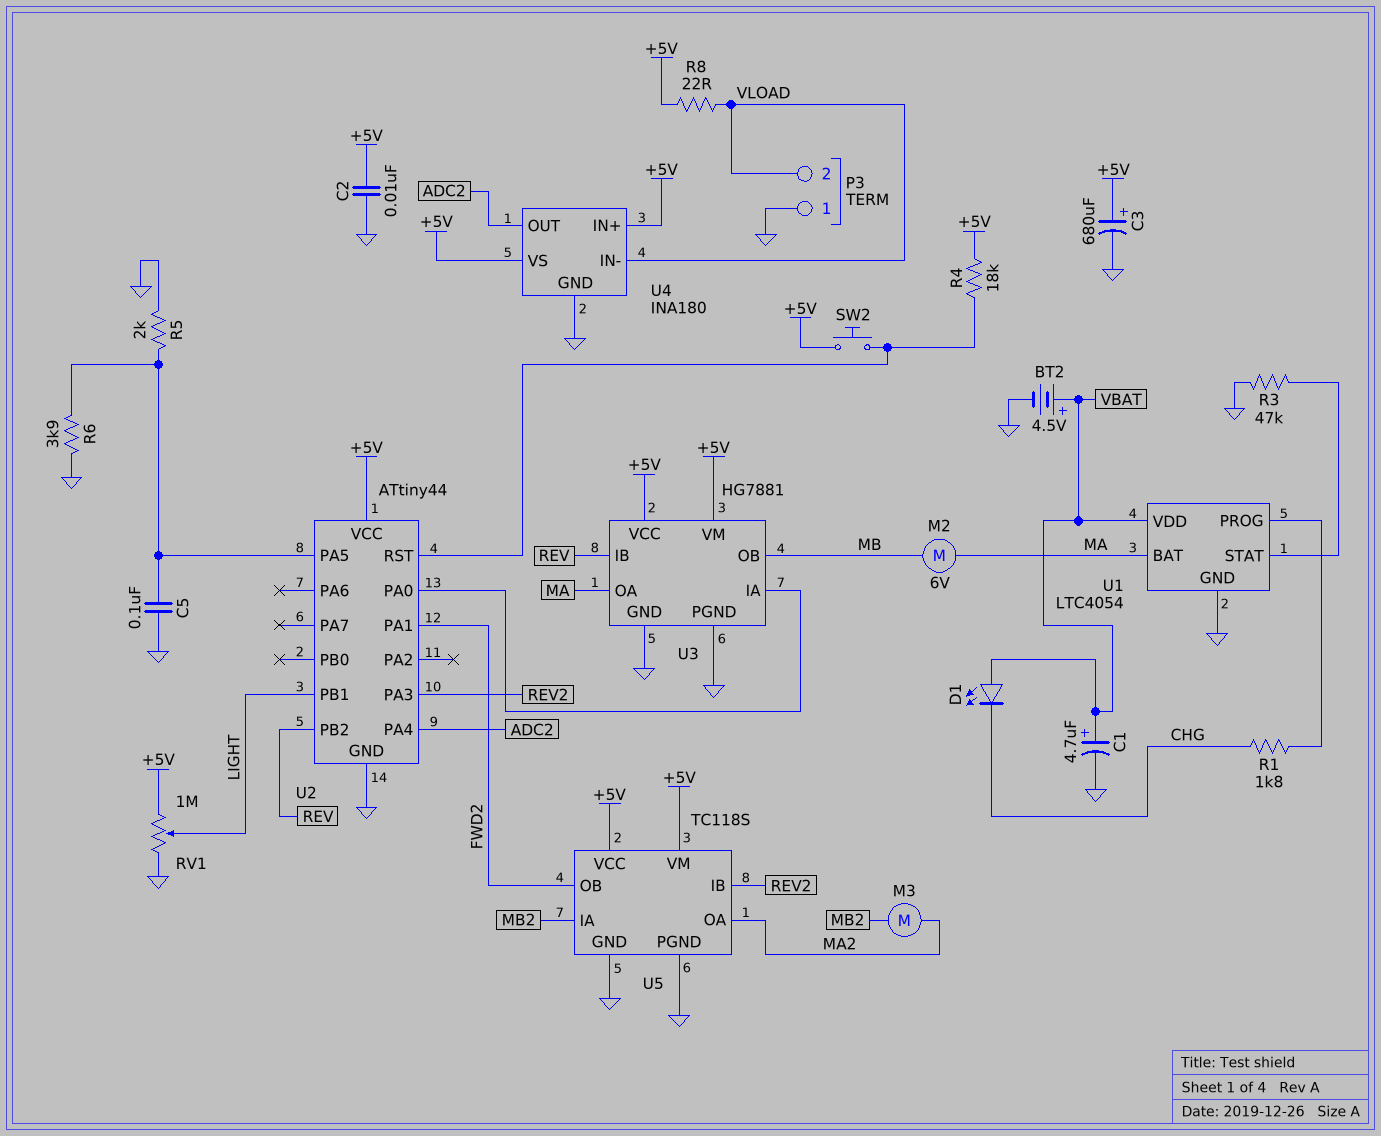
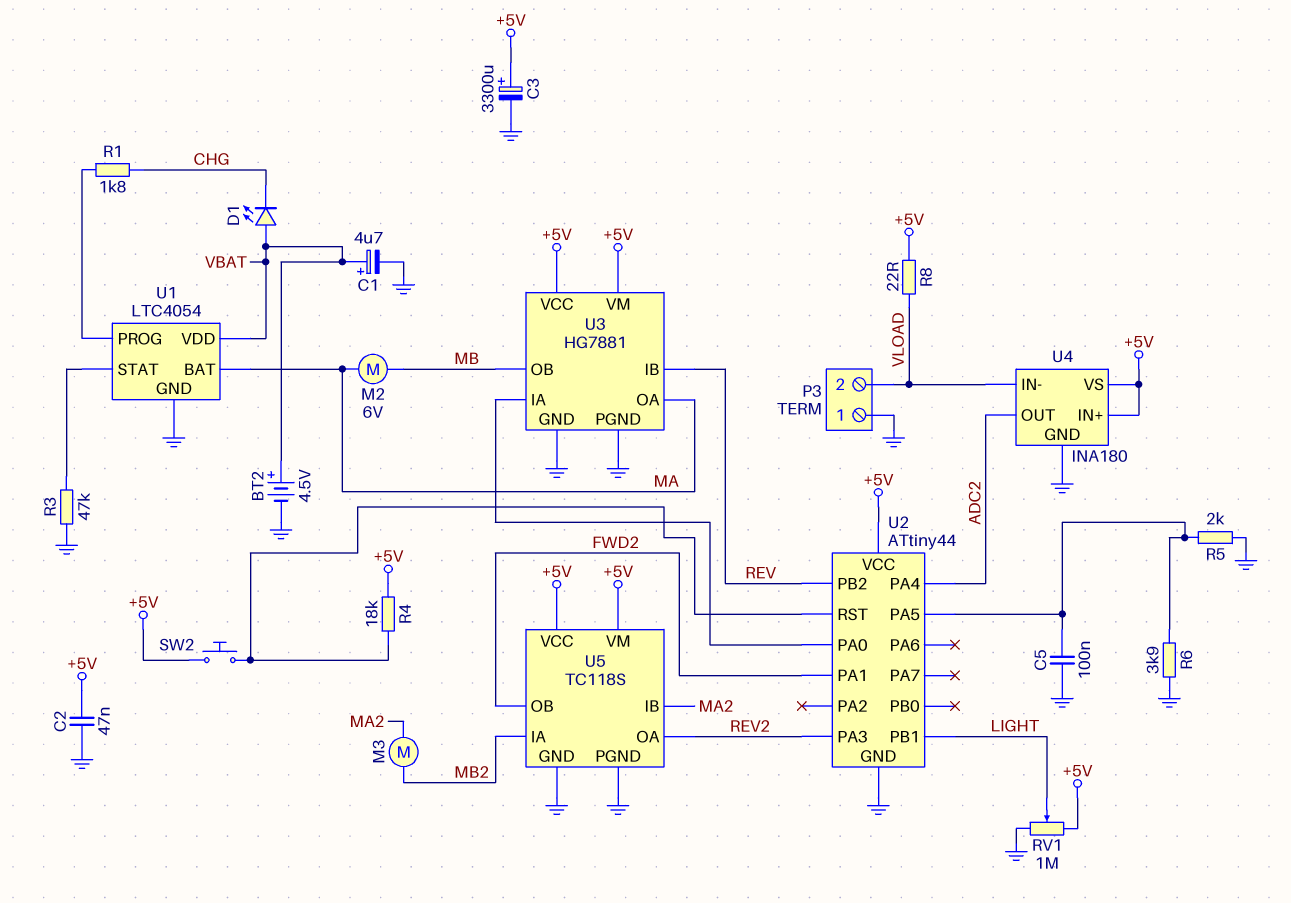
C2: 10nF (+5V, GND) -> 47nF (+5V, GND)
C3: 680uF (plus +5V, minus GND) -> 3300uF (plus +5V, minus GND)
U5 pin IB: REV2 -> MA2
U5 pin OA: MA2 -> REV2

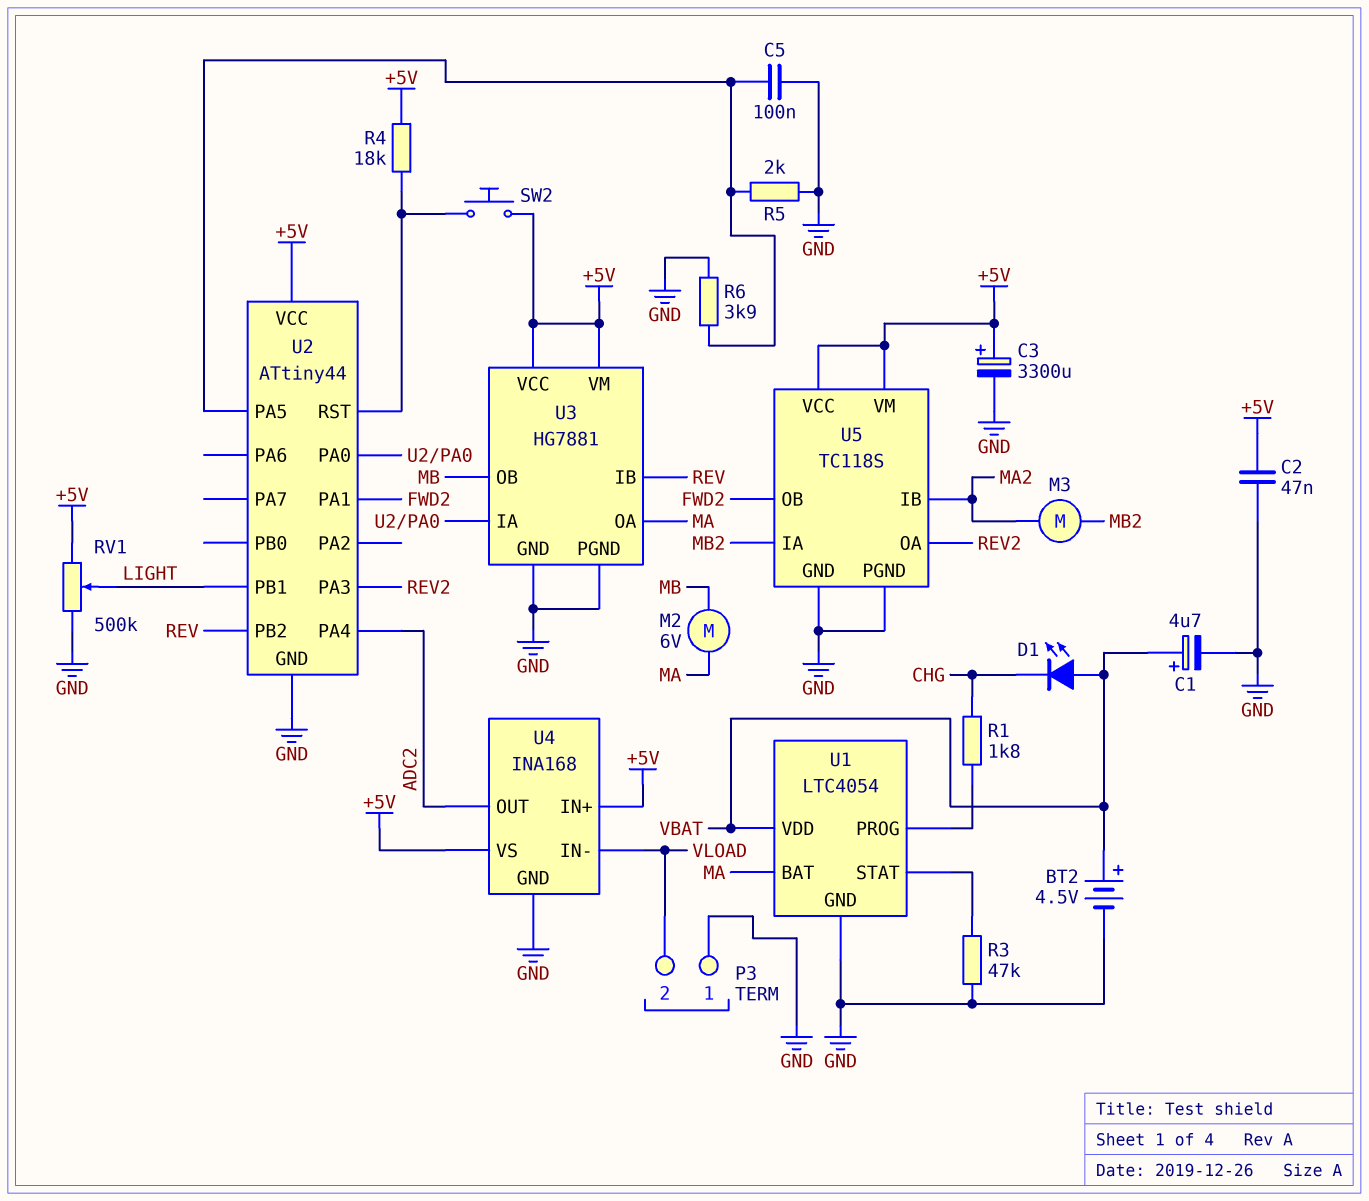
R8: 22 (+5V, VLOAD) -> none
RV1: 1M (+5V, GND, wiper LIGHT) -> 500k (+5V, GND, wiper LIGHT)
U4: INA180 -> INA168

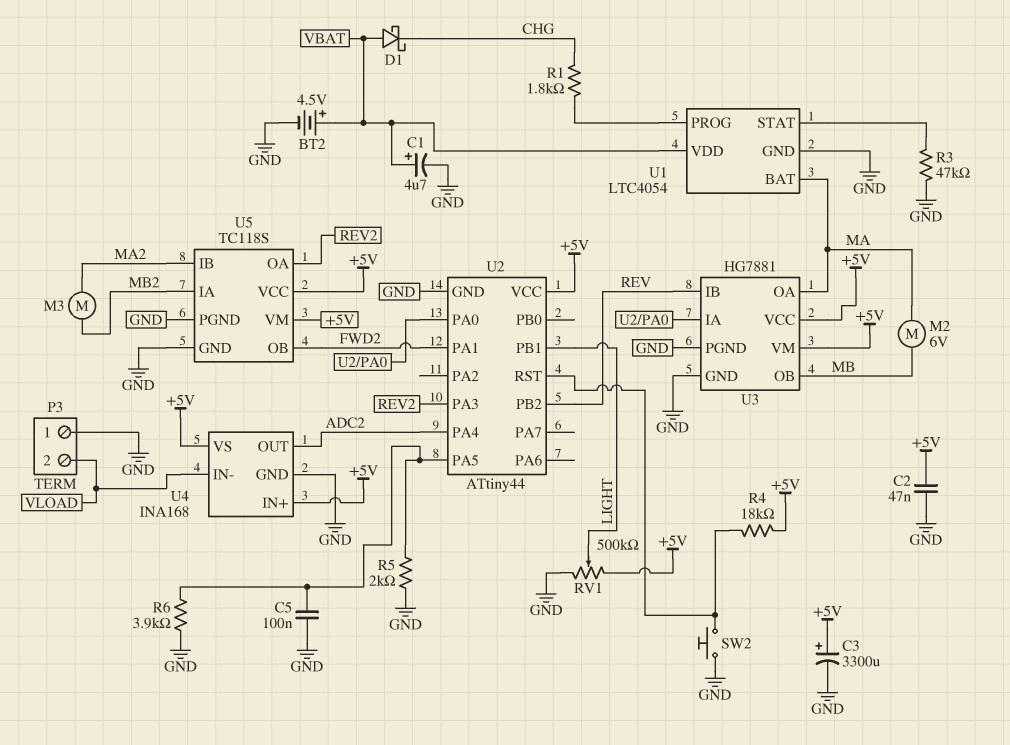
D1: LED (A VBAT, K CHG) -> schottky (A VBAT, K CHG)
SW2: button (+5V, U2/RST) -> button (GND, U2/RST)

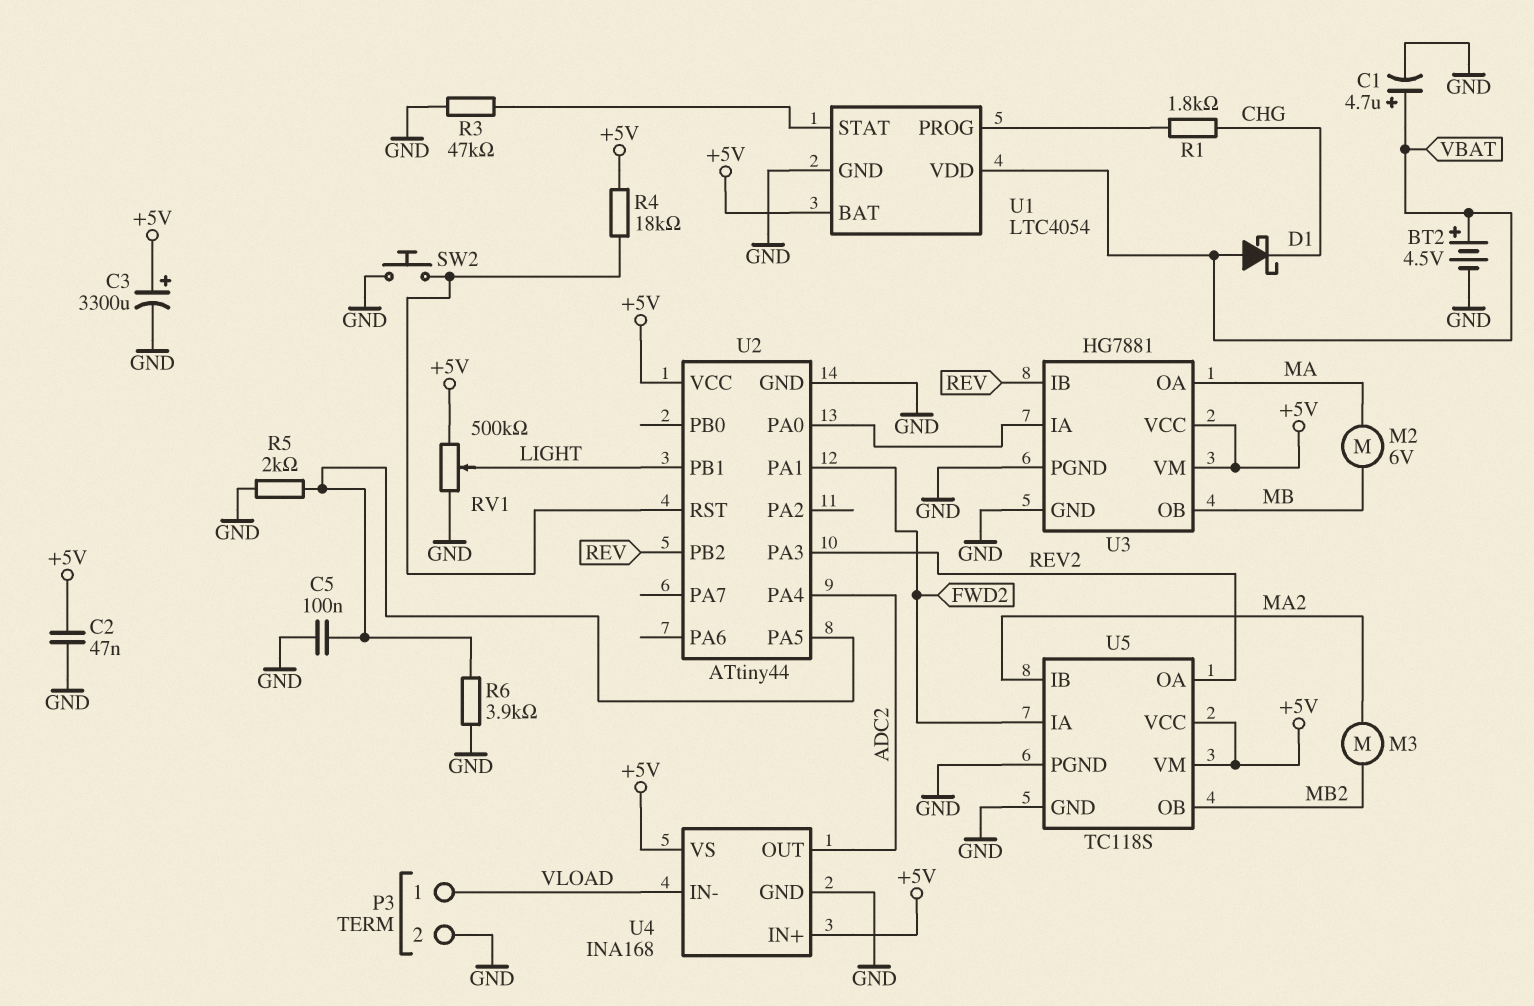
P3 pin 1: GND -> VLOAD
P3 pin 2: VLOAD -> GND
U1 pin BAT: MA -> +5V
U5 pin IA: MB2 -> FWD2
U5 pin OB: FWD2 -> MB2

